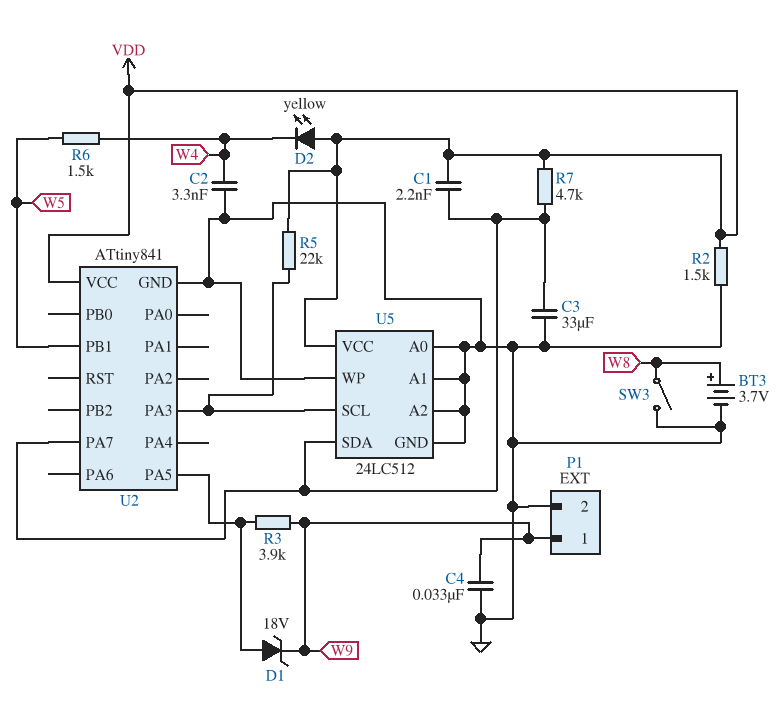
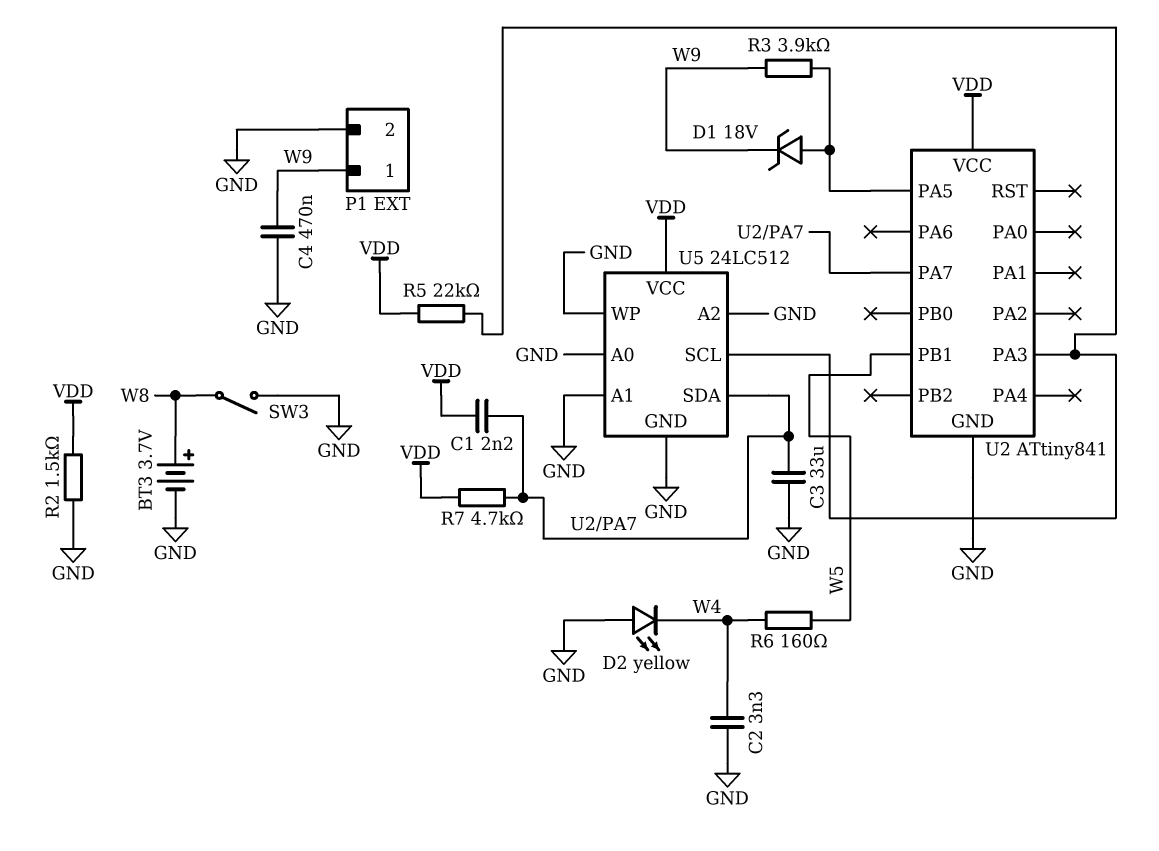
C4: 33nF (GND, W9) -> 470nF (GND, W9)
D2: LED yellow (A VDD, K W4) -> LED yellow (A GND, K W4)
R6: 1.5k (W4, W5) -> 160 (W4, W5)

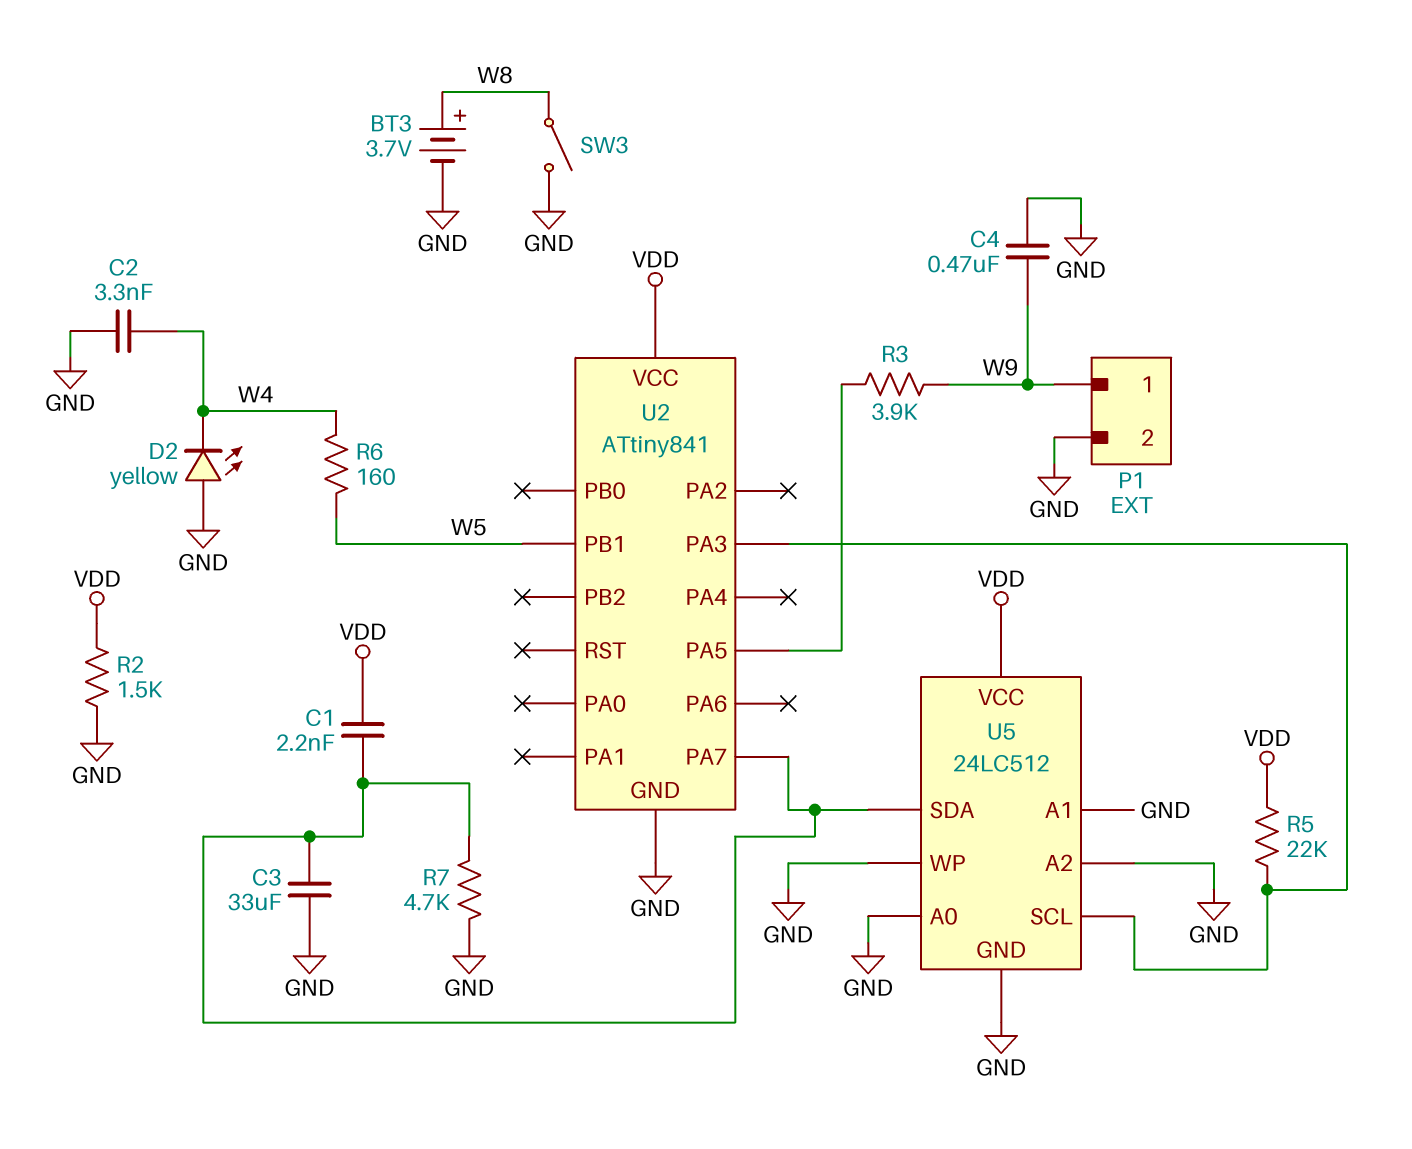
D1: zener 18V (A U2/PA5, K W9) -> none
R7: 4.7k (U2/PA7, VDD) -> 4.7k (GND, U2/PA7)

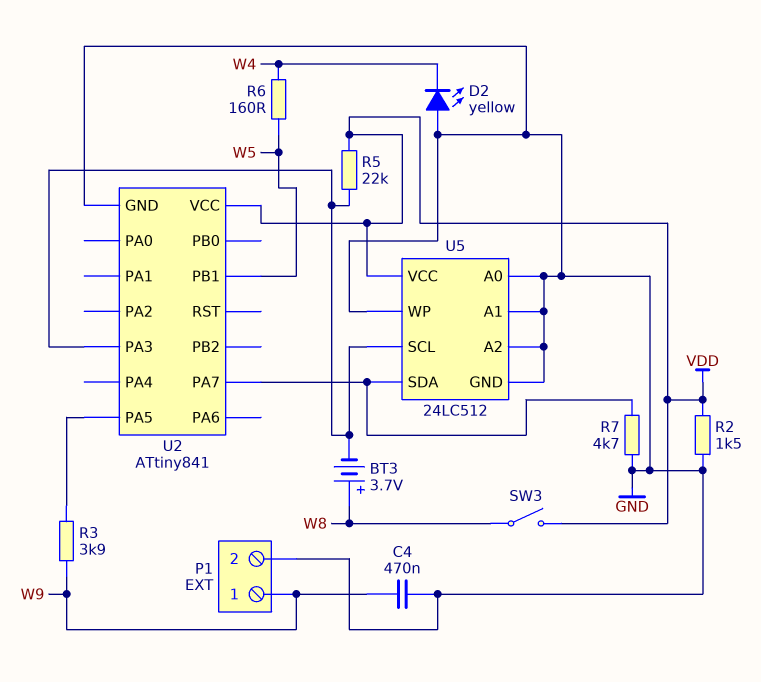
BT3: 3.7V (plus W8, minus GND) -> 3.7V (plus W8, minus U2/PA3)
C1: 2.2nF (U2/PA7, VDD) -> none
C2: 3.3nF (GND, W4) -> none
C3: 33uF (GND, U2/PA7) -> none
SW3: switch (GND, W8) -> switch (VDD, W8)

